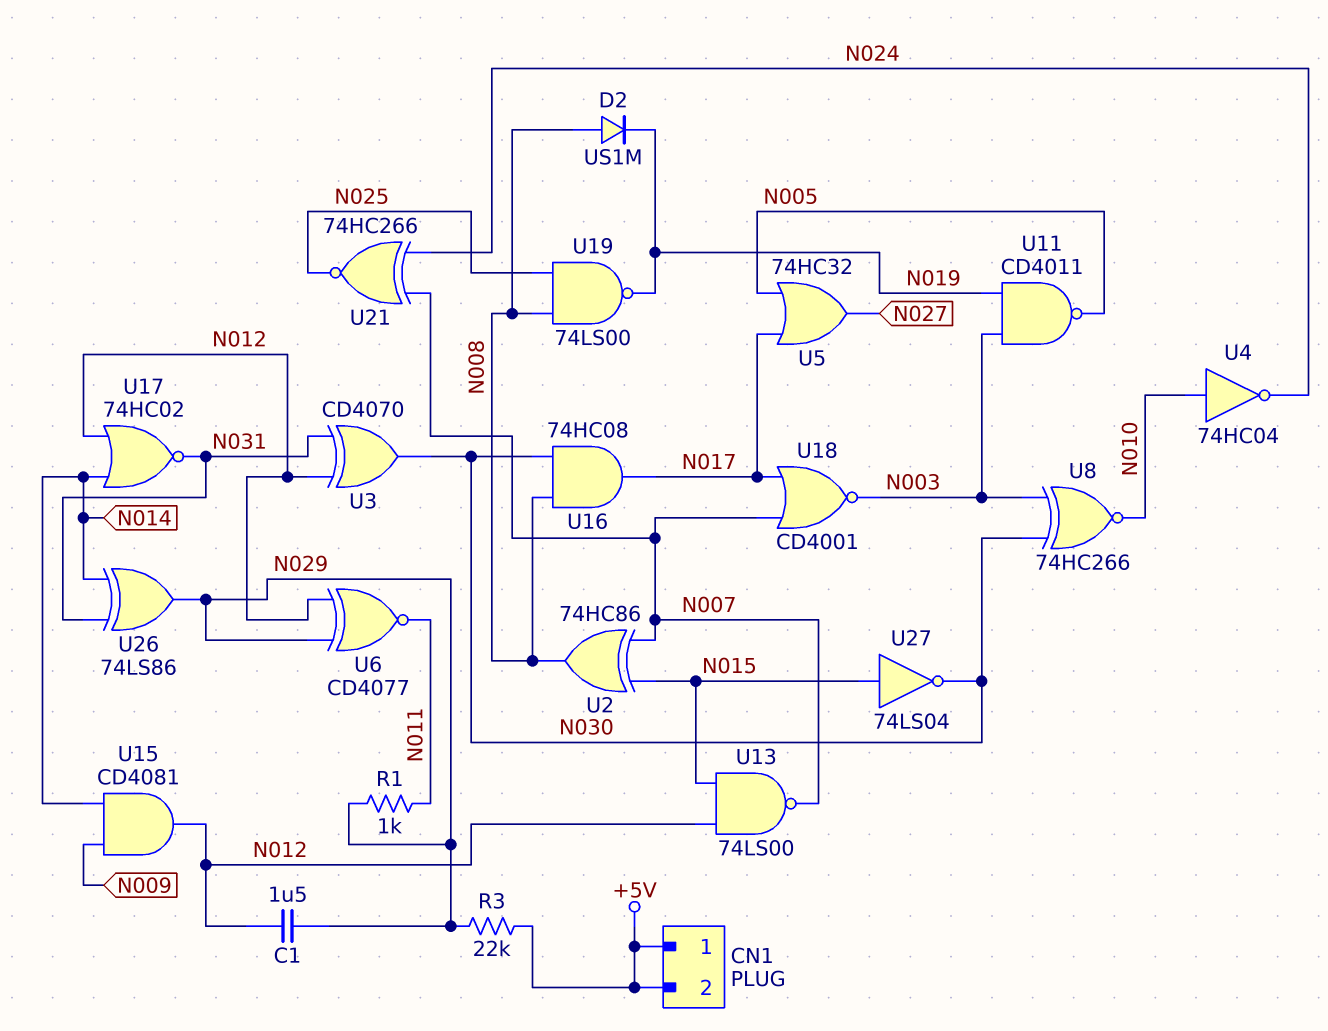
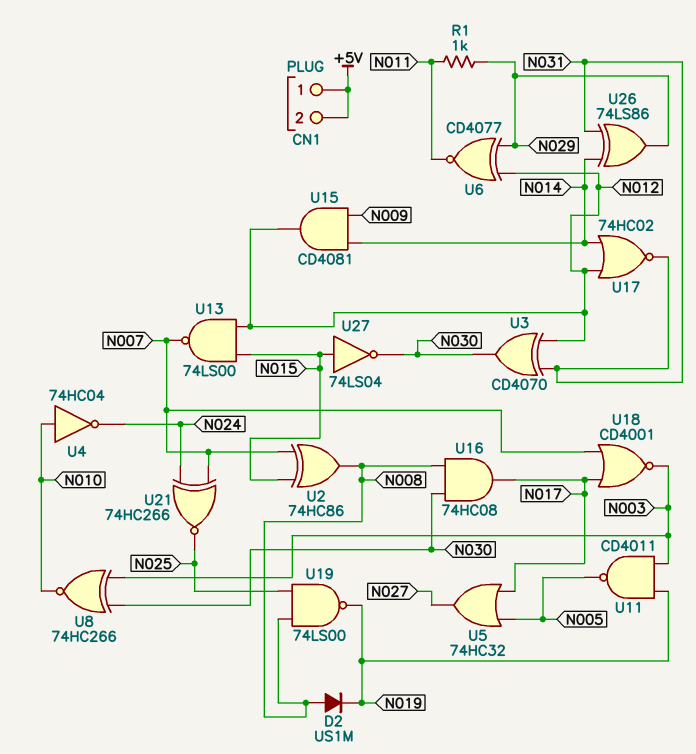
C1: 1.5uF (N012, N029) -> none
R3: 22k (+5V, N029) -> none

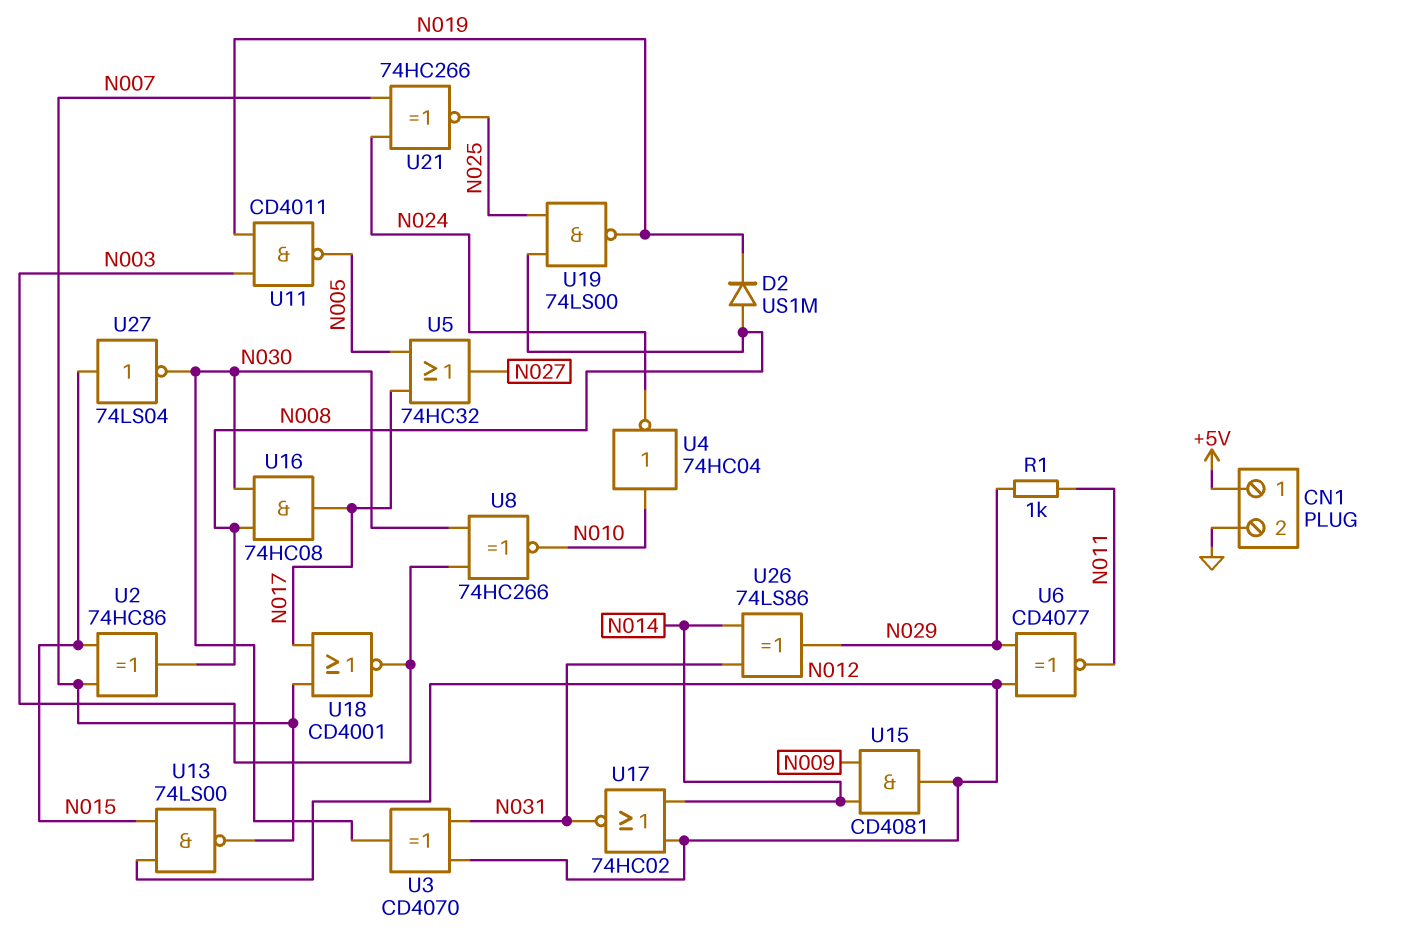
CN1 pin 2: +5V -> GND

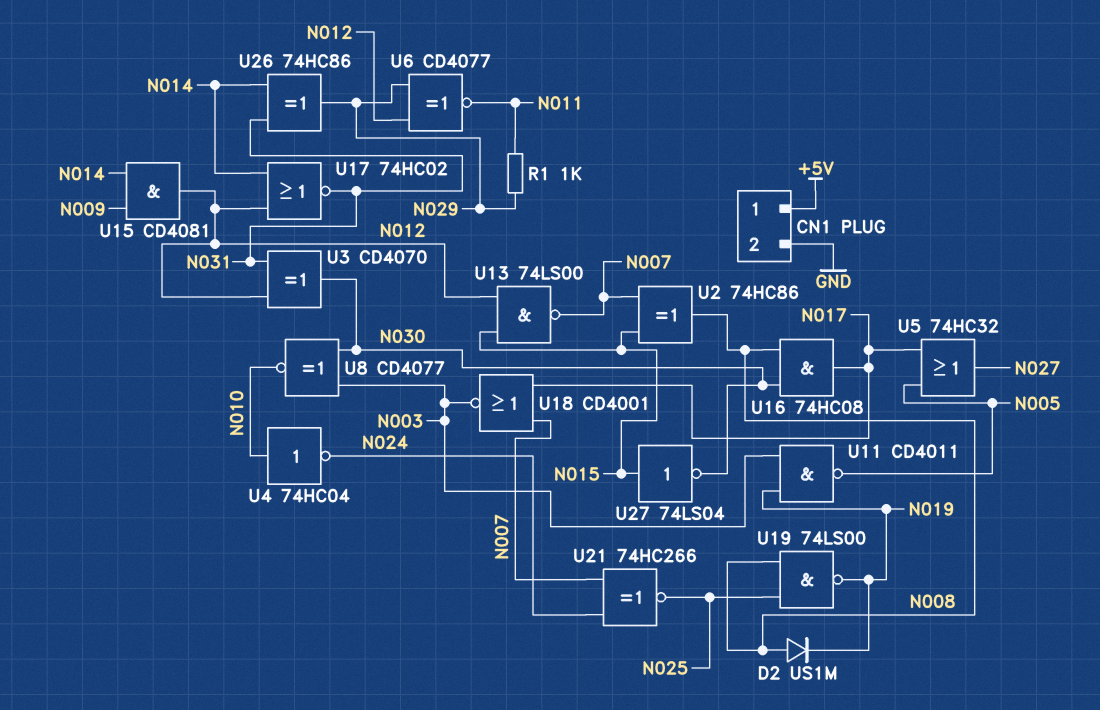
U8: XNOR 74HC266 (in N003, in N030, out N010) -> XNOR CD4077 (in N003, in N030, out N010)
U26: XOR 74LS86 (in N014, in N031, out N029) -> XOR 74HC86 (in N014, in N031, out N029)

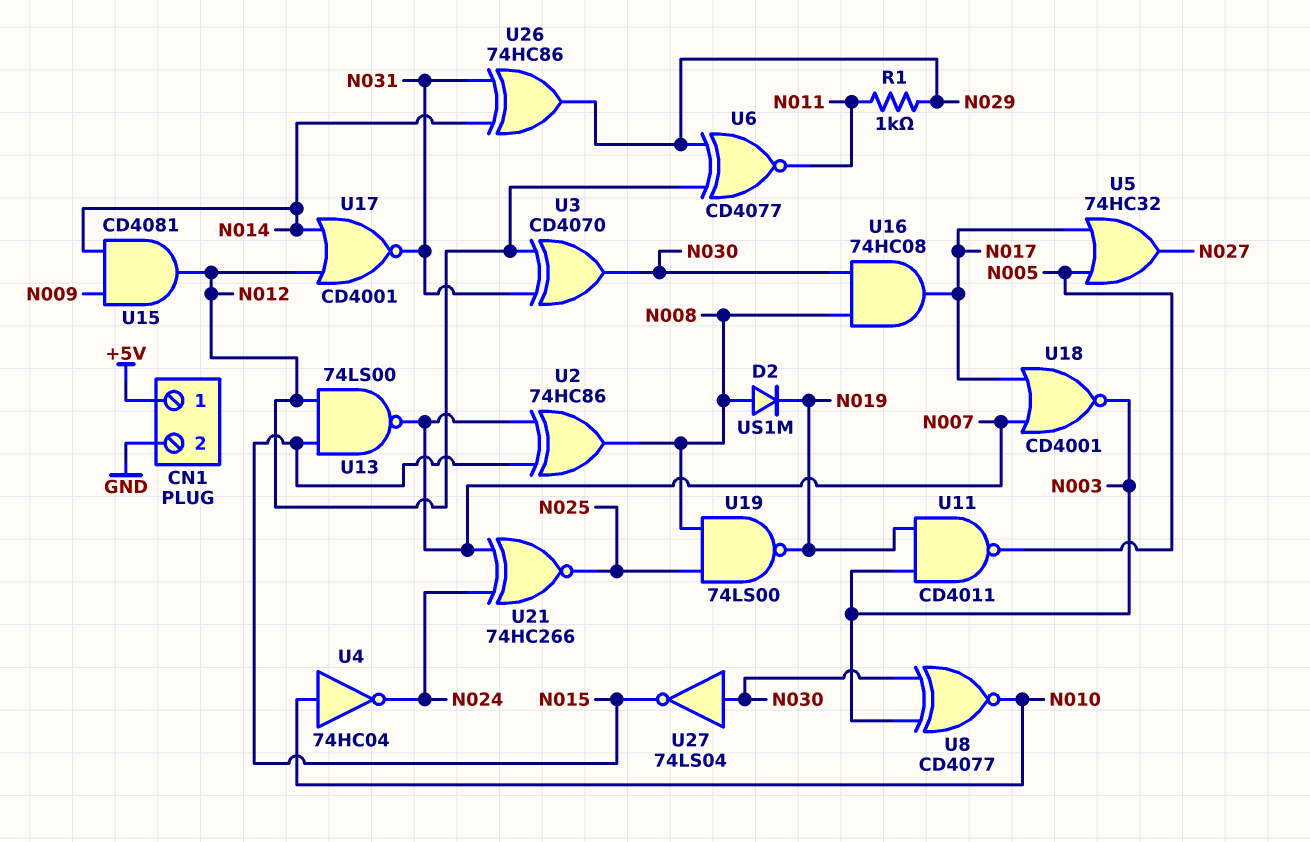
U17: NOR 74HC02 (in N012, in N014, out N031) -> NOR CD4001 (in N012, in N014, out N031)
U27: NOT 74LS04 (in N015, out N030) -> NOT 74LS04 (in N030, out N015)

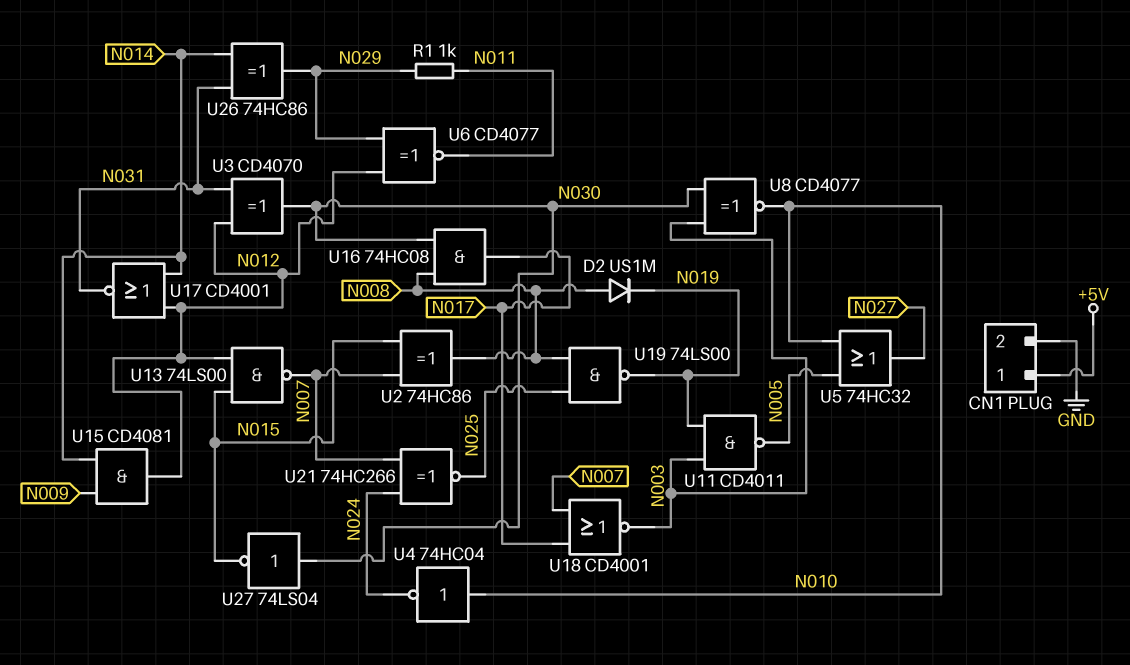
U5: OR 74HC32 (in N005, in N017, out N027) -> OR 74HC32 (in N005, in N010, out N027)

